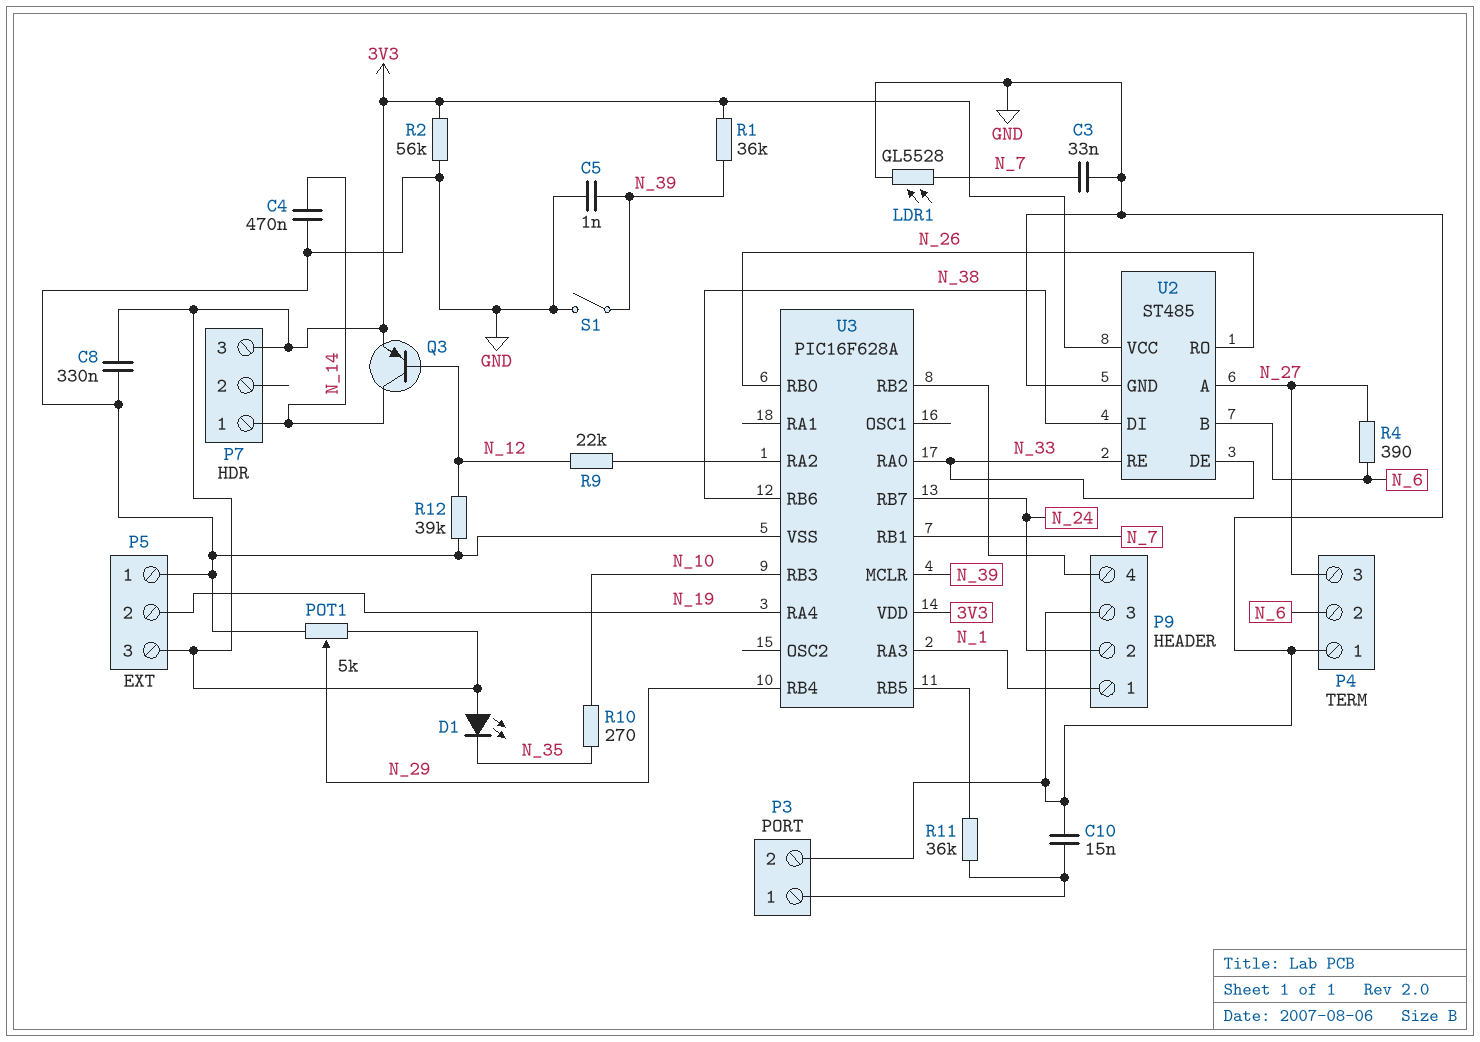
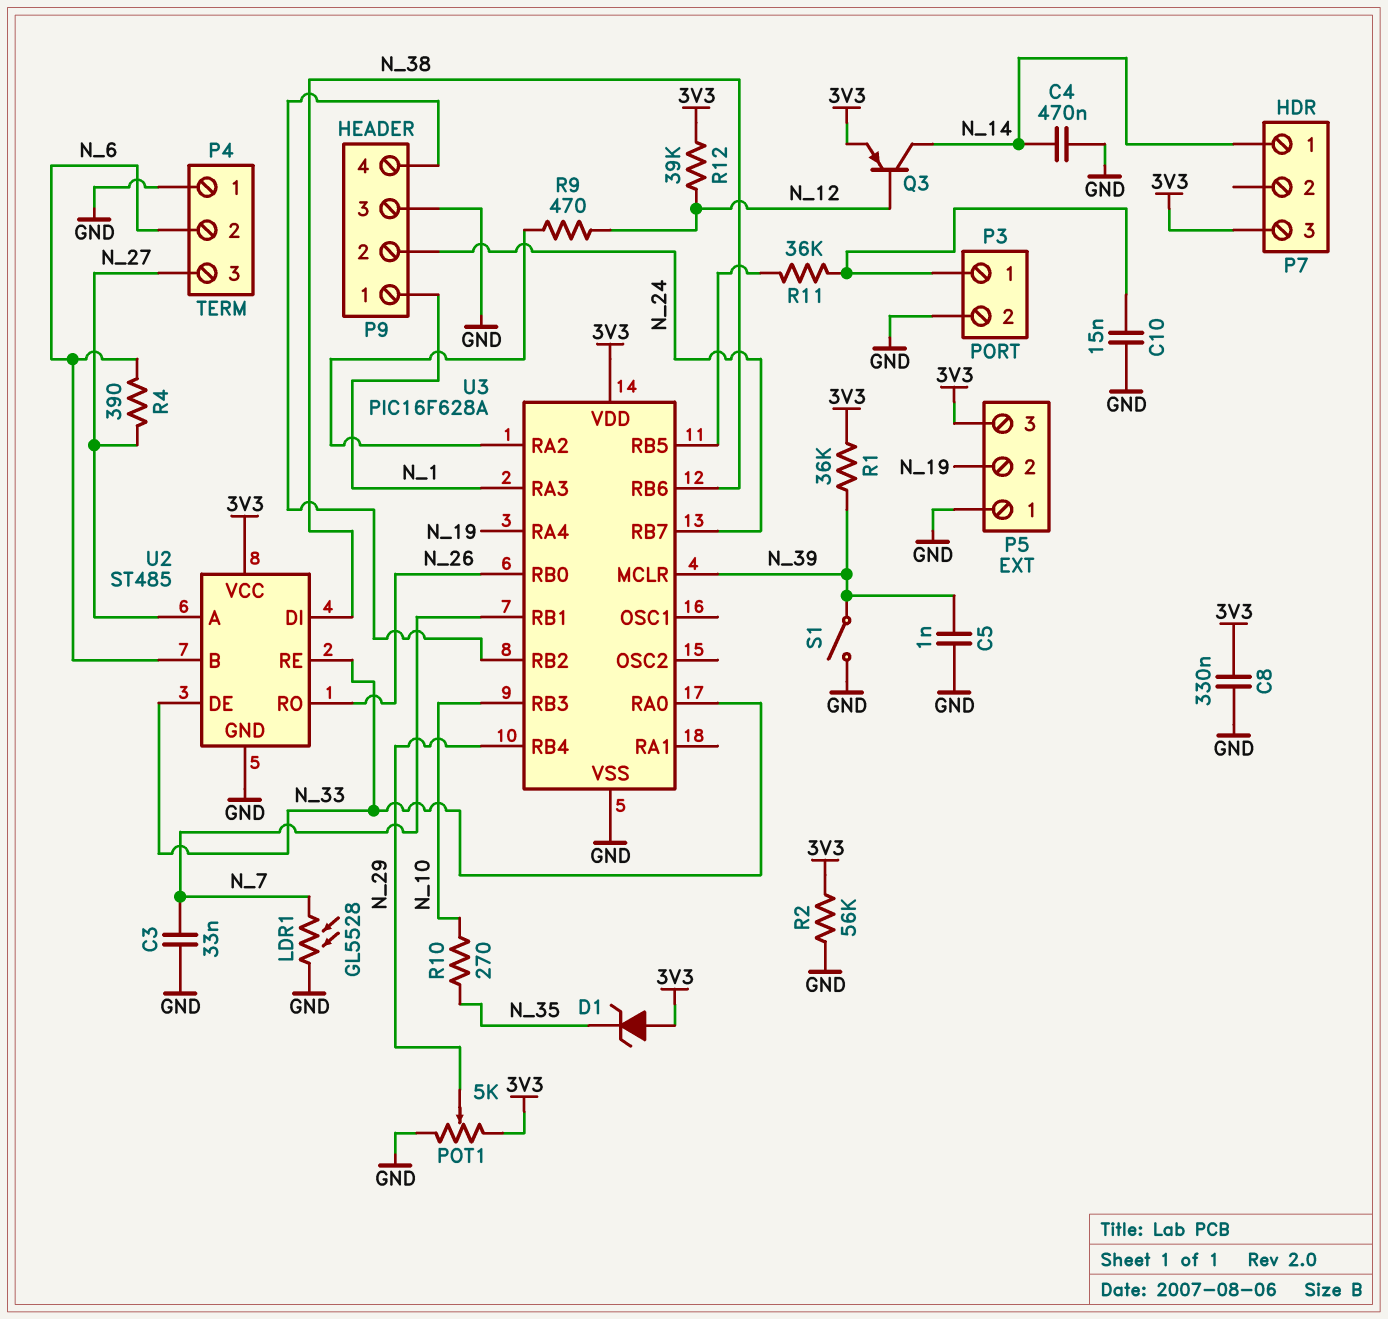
D1: LED (A 3V3, K N_35) -> zener (A 3V3, K N_35)
R9: 22k (N_12, U3/RA2) -> 470 (N_12, U3/RA2)
R12: 39k (GND, N_12) -> 39k (3V3, N_12)

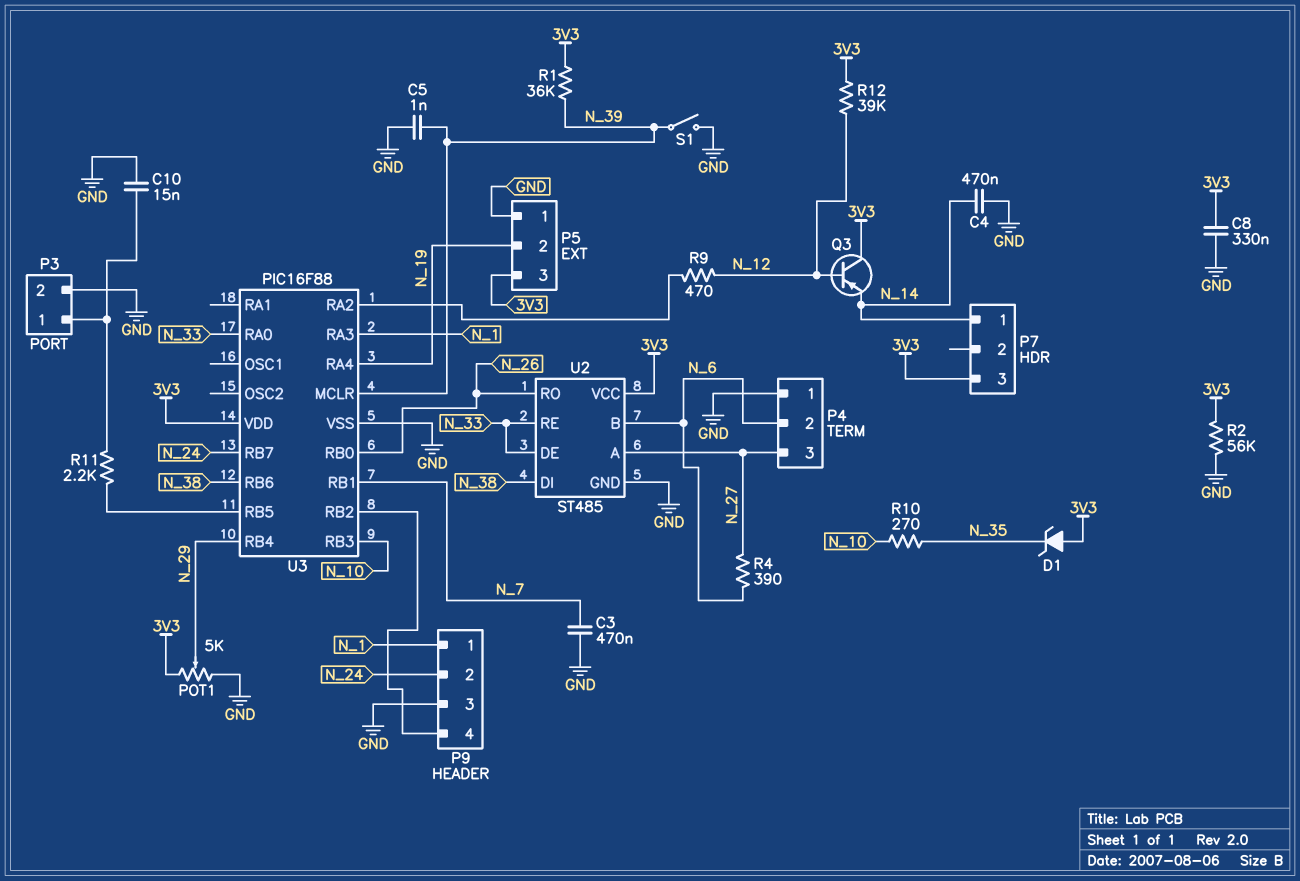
C3: 33nF (GND, N_7) -> 470nF (GND, N_7)
LDR1: GL5528 (GND, N_7) -> none
Q3: PNP (B N_12, C N_14, E 3V3) -> PNP (B N_12, C 3V3, E N_14)
R11: 36k (P3/1, U3/RB5) -> 2.2k (P3/1, U3/RB5)
U3: PIC16F628A -> PIC16F88

